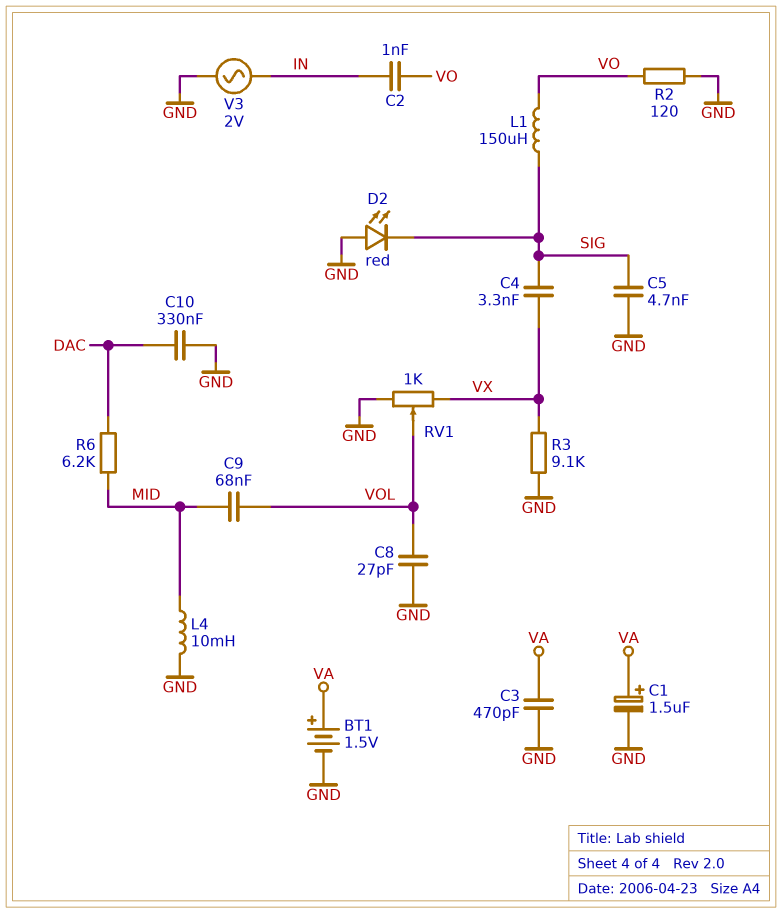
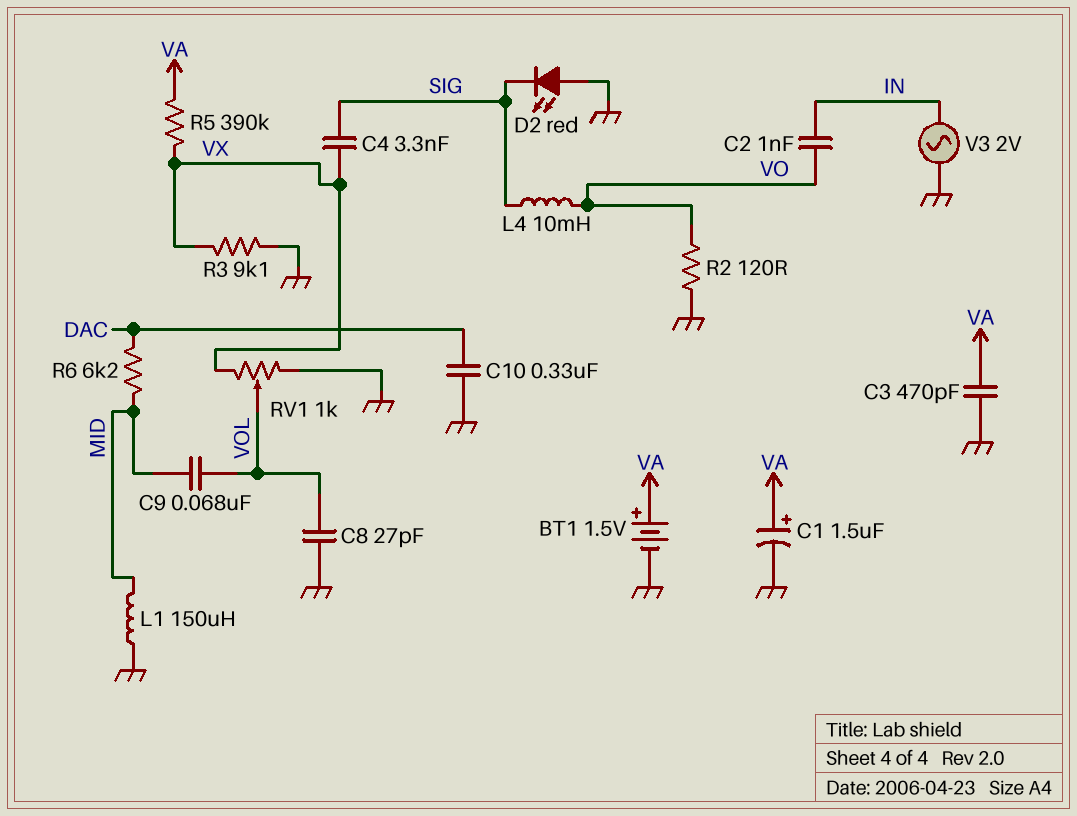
C5: 4.7nF (GND, SIG) -> none
L1: 150uH (SIG, VO) -> 150uH (GND, MID)
L4: 10mH (GND, MID) -> 10mH (SIG, VO)
R5: none -> 390k (VA, VX)

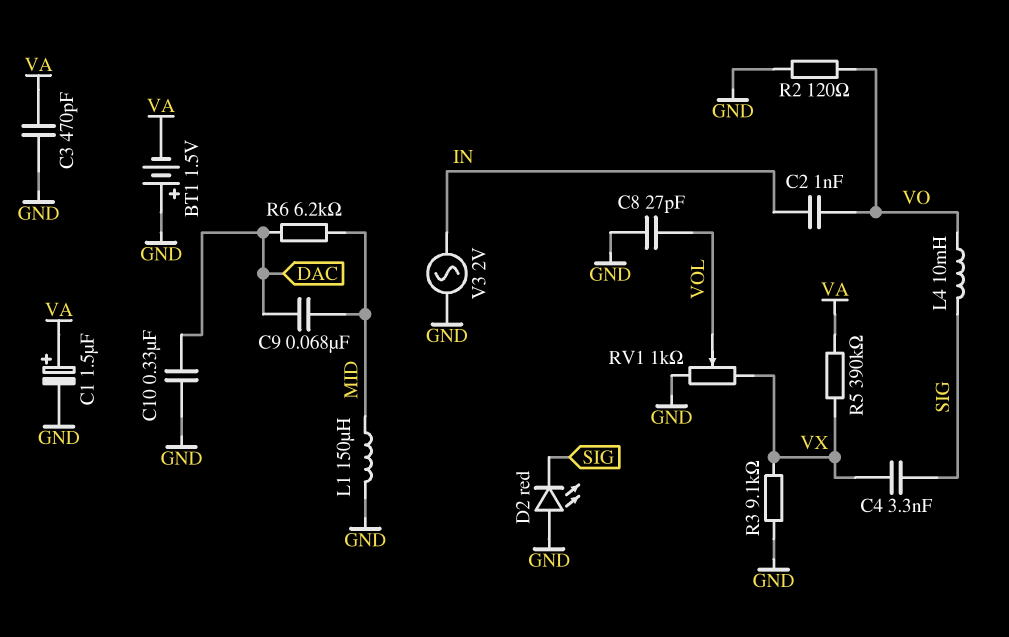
BT1: 1.5V (plus VA, minus GND) -> 1.5V (plus GND, minus VA)
C9: 68nF (MID, VOL) -> 68nF (DAC, MID)

